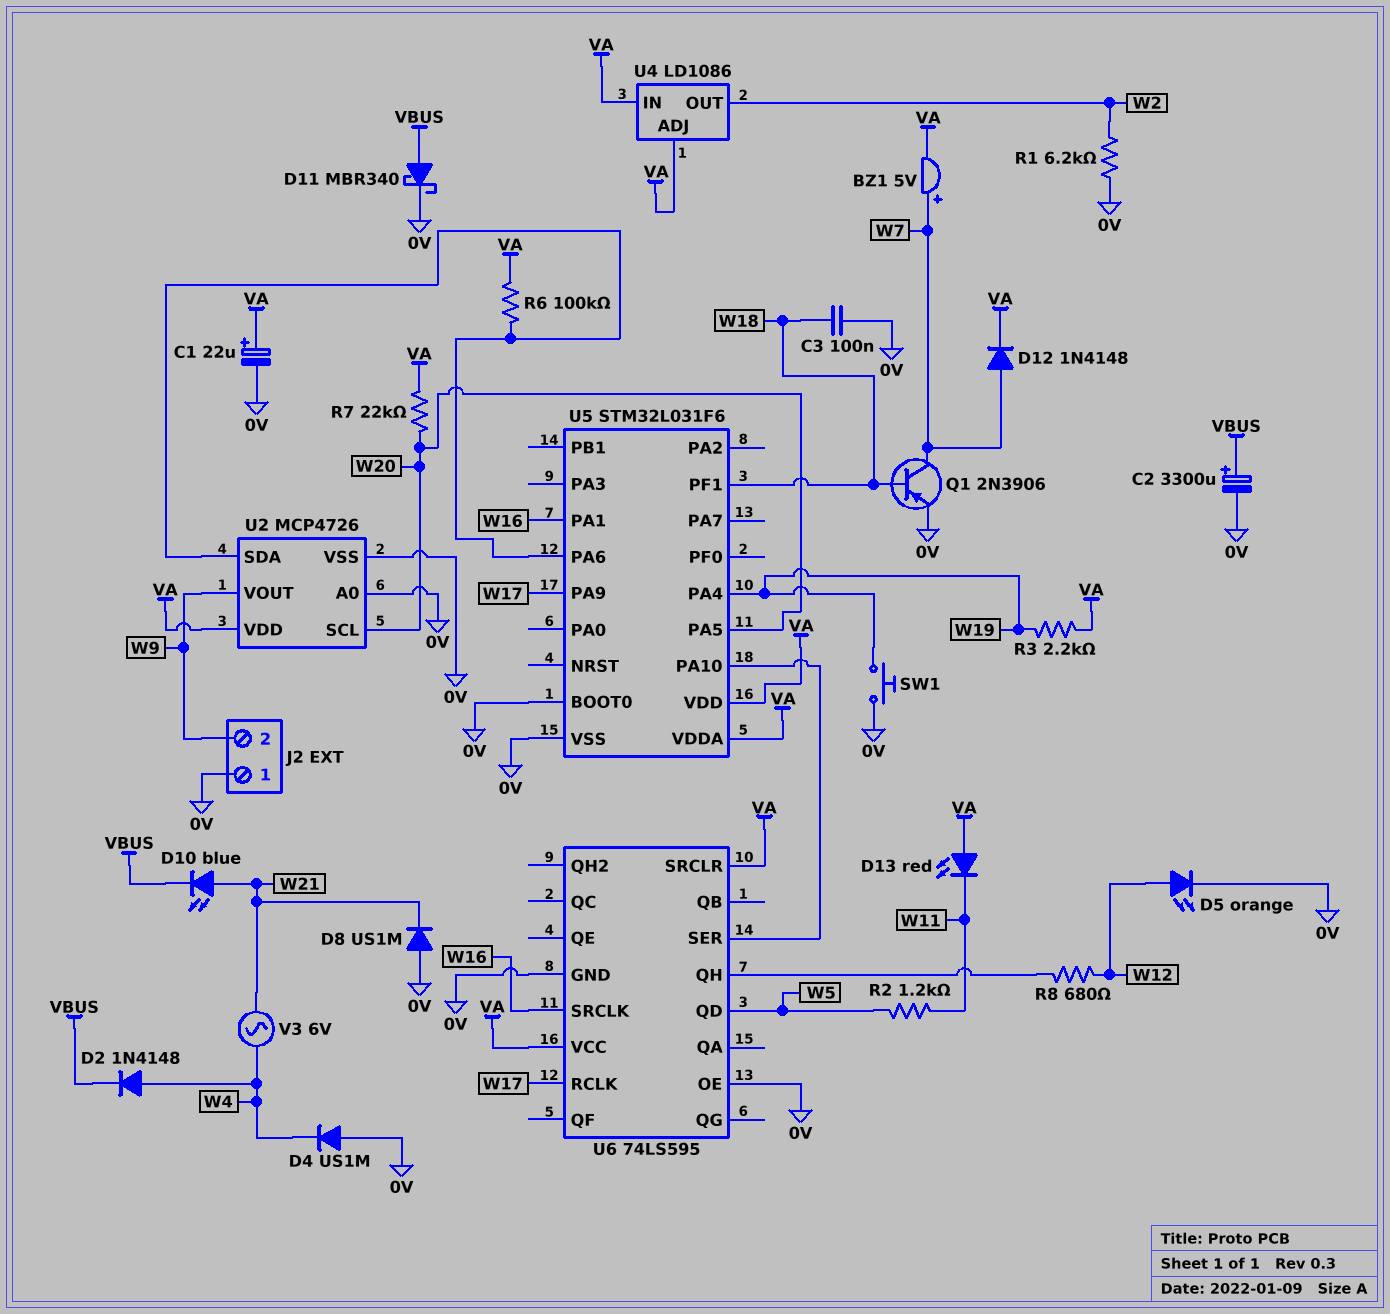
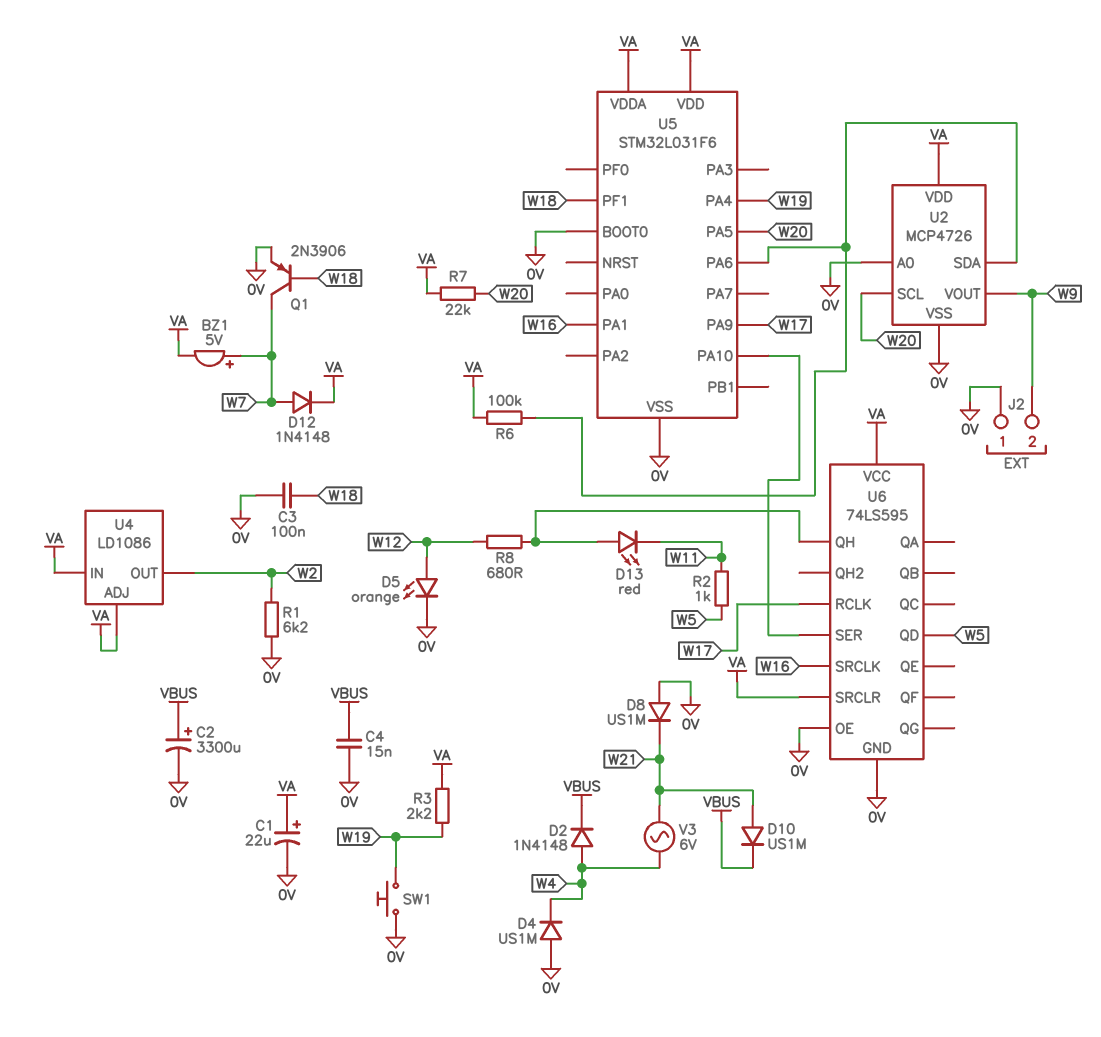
C4: none -> 15nF (0V, VBUS)
D10: LED blue (A W21, K VBUS) -> diode US1M (A W21, K VBUS)
D11: schottky MBR340 (A VBUS, K 0V) -> none
D13: LED red (A VA, K W11) -> LED red (A U6/QH, K W11)
R2: 1.2k (W5, W11) -> 1k (W5, W11)

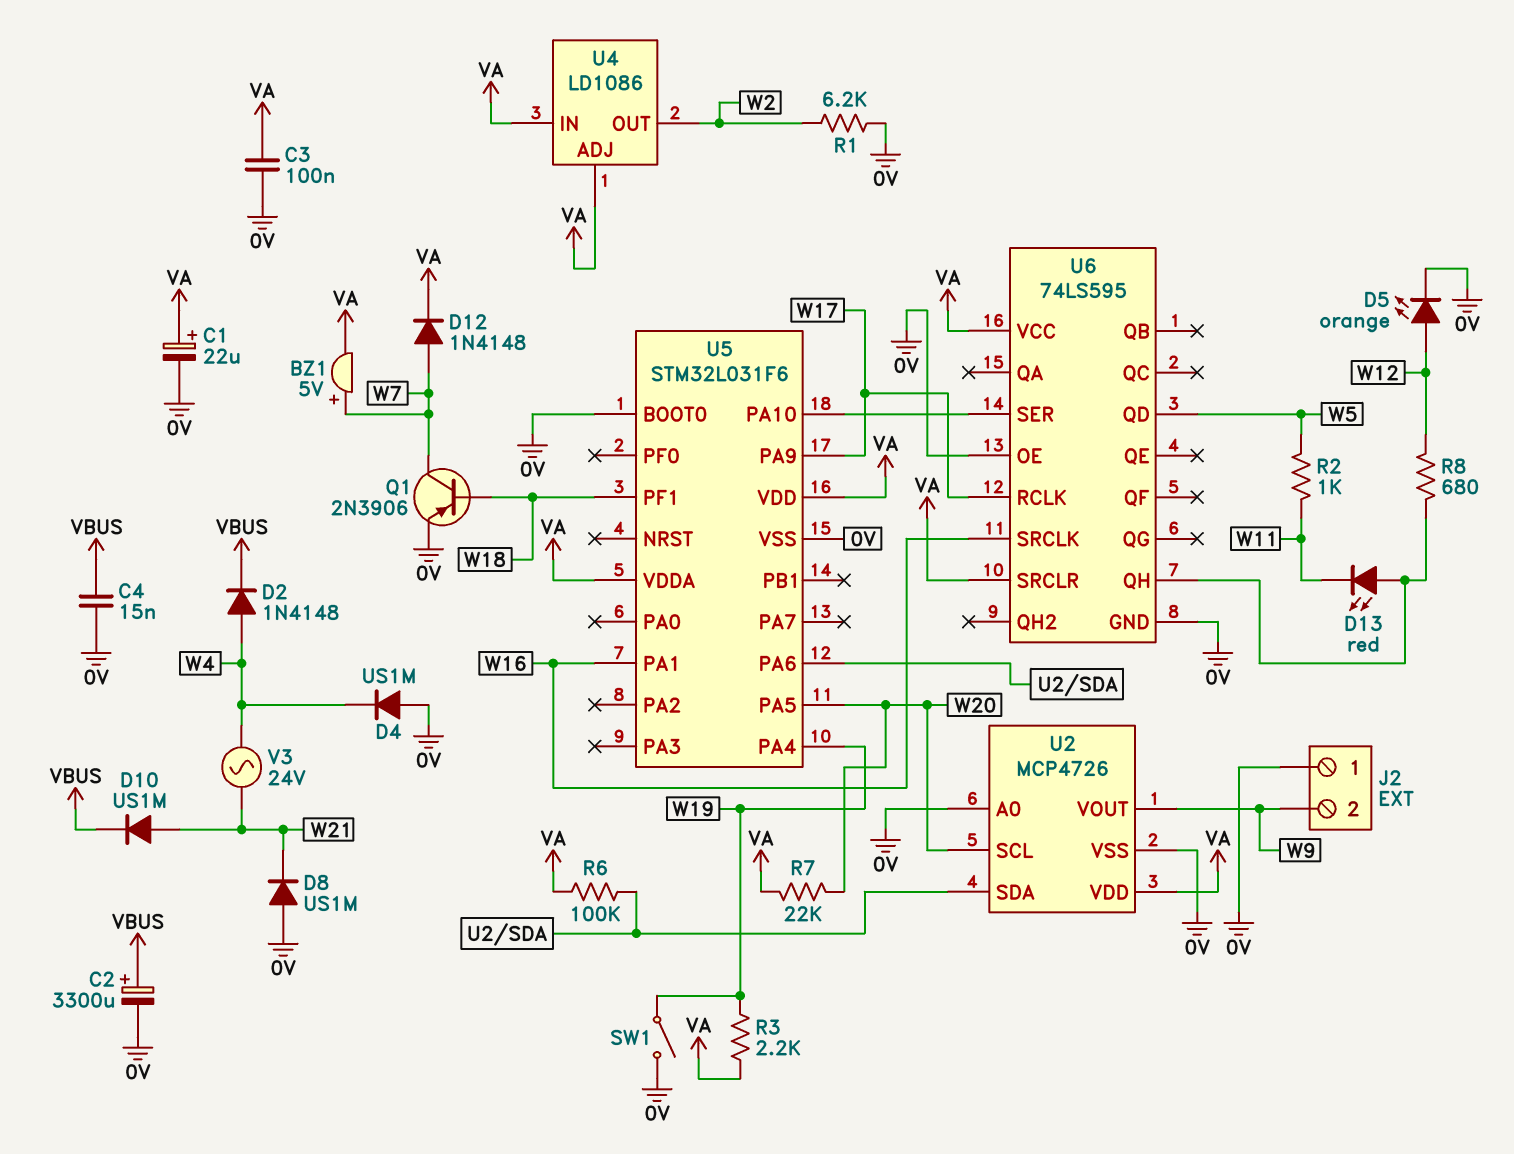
C3: 100nF (0V, W18) -> 100nF (0V, VA)
SW1: button (0V, W19) -> switch (0V, W19)
V3: AC 6V (W4, W21) -> AC 24V (W4, W21)

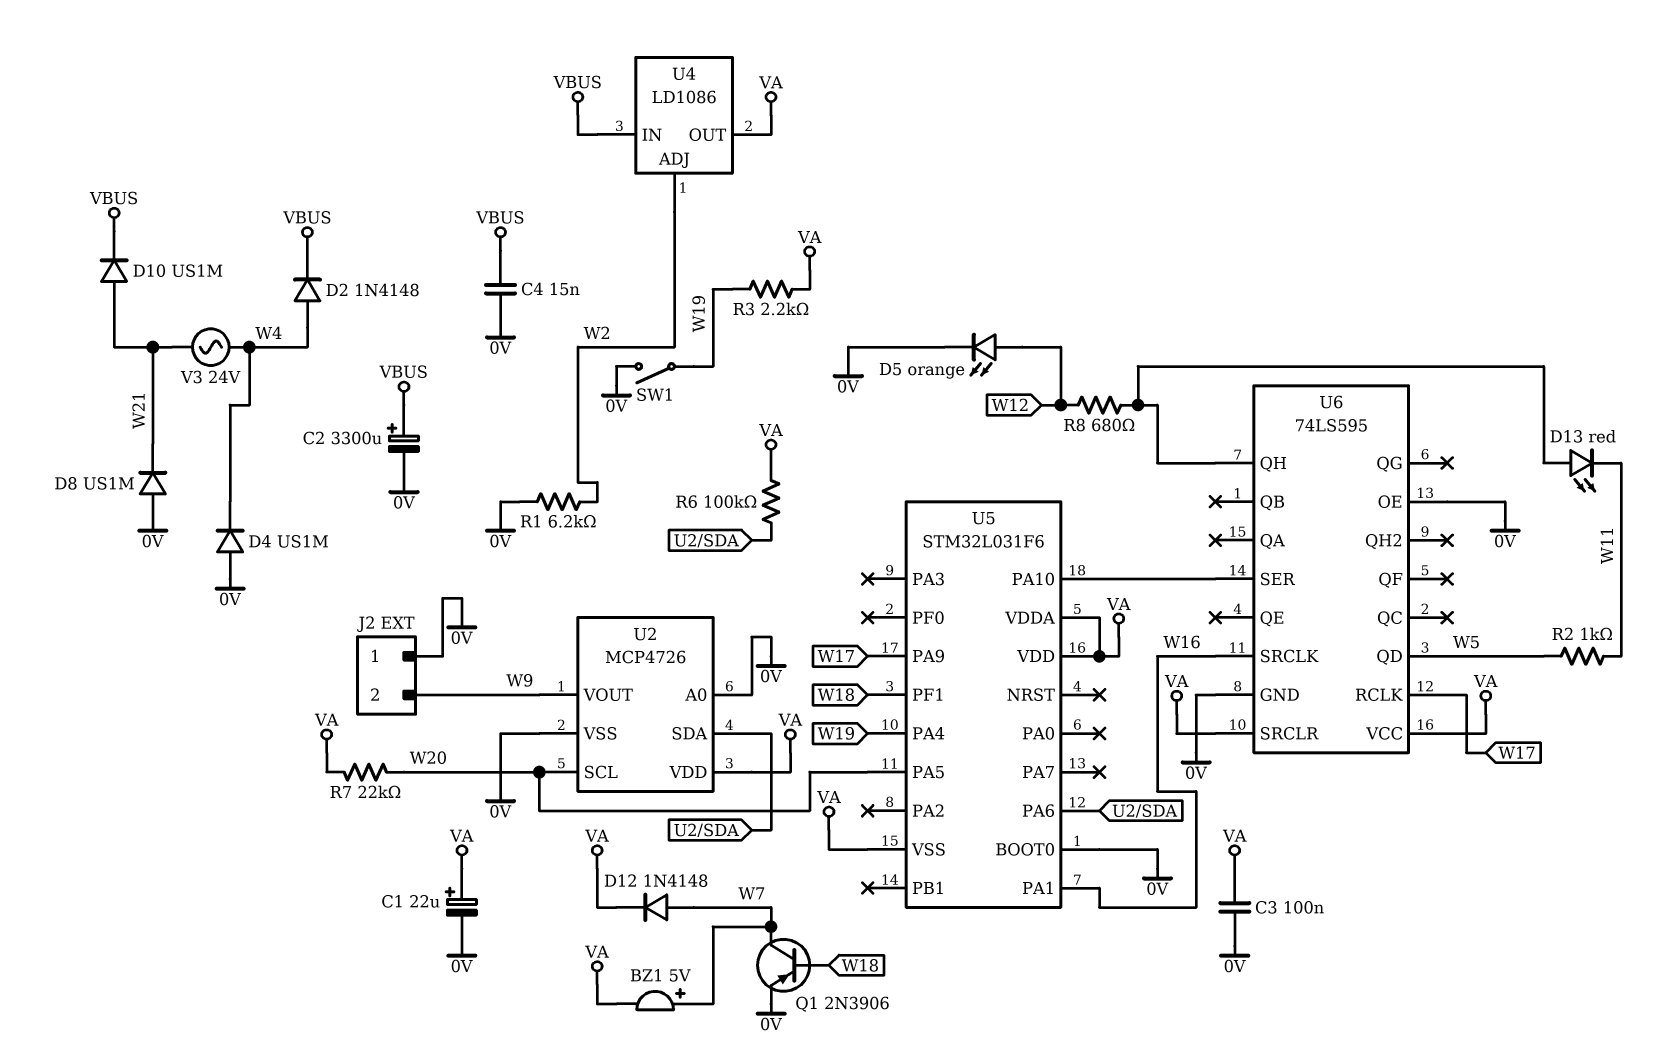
U4 pin ADJ: VA -> W2
U4 pin IN: VA -> VBUS
U4 pin OUT: W2 -> VA
U5 pin VSS: 0V -> VA

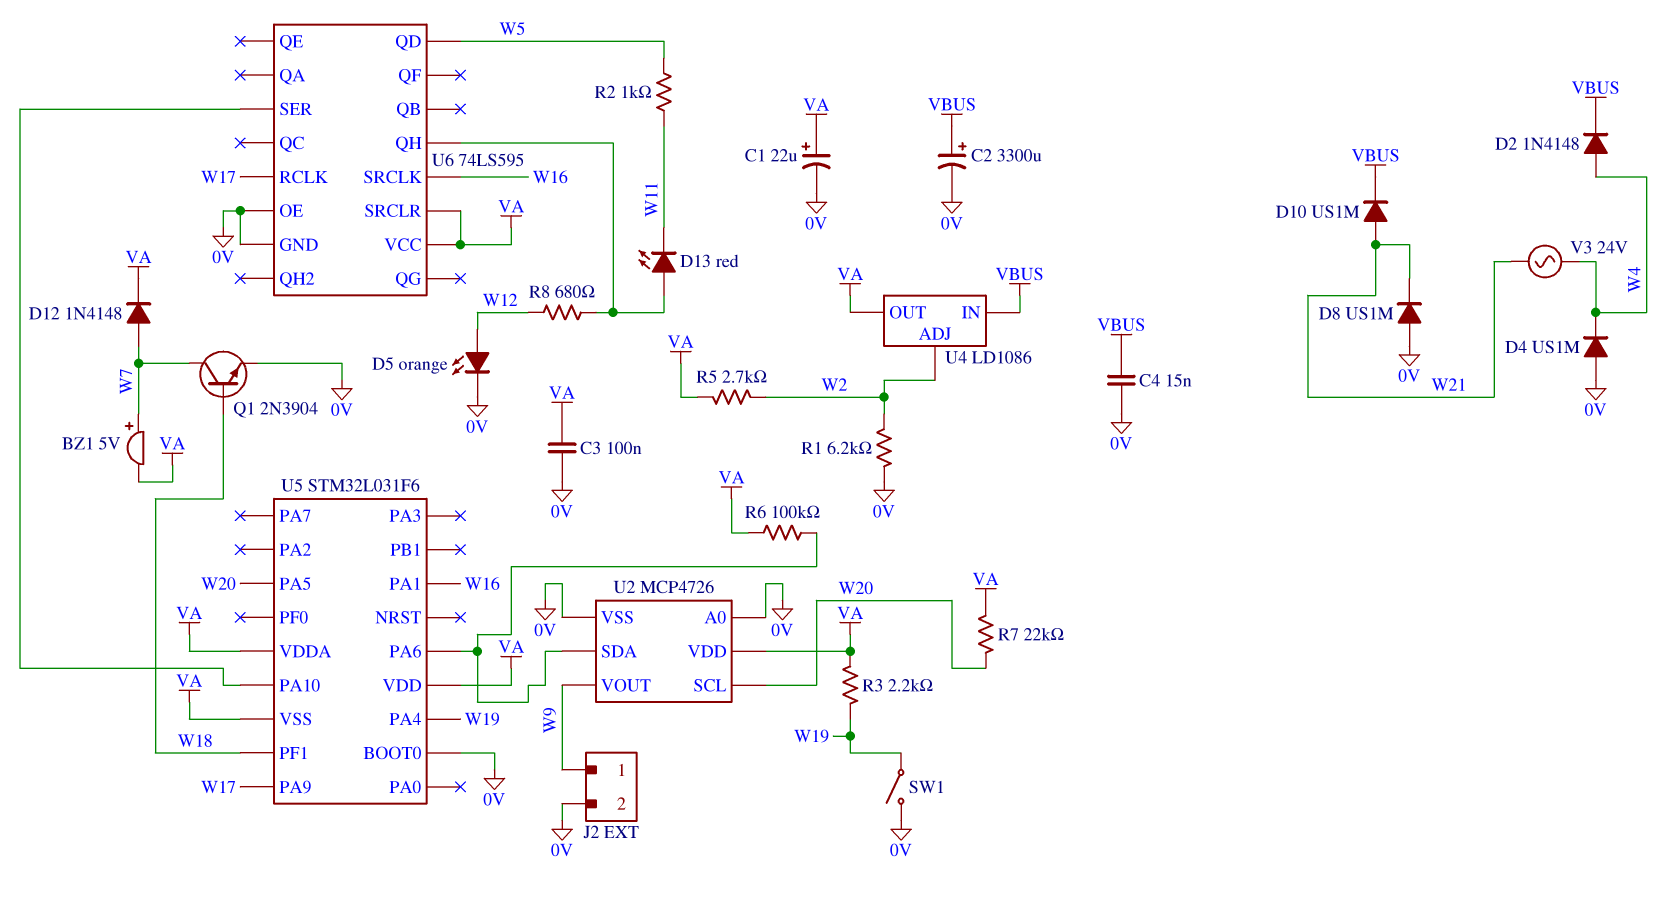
J2 pin 1: 0V -> W9
J2 pin 2: W9 -> 0V
Q1: PNP 2N3906 (B W18, C W7, E 0V) -> NPN 2N3904 (B W18, C W7, E 0V)
R5: none -> 2.7k (VA, W2)

